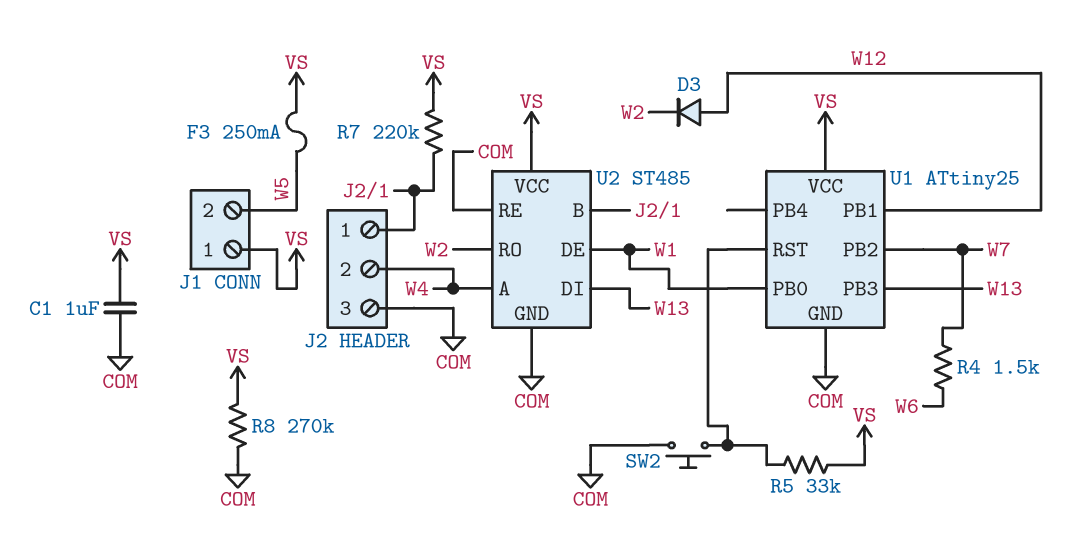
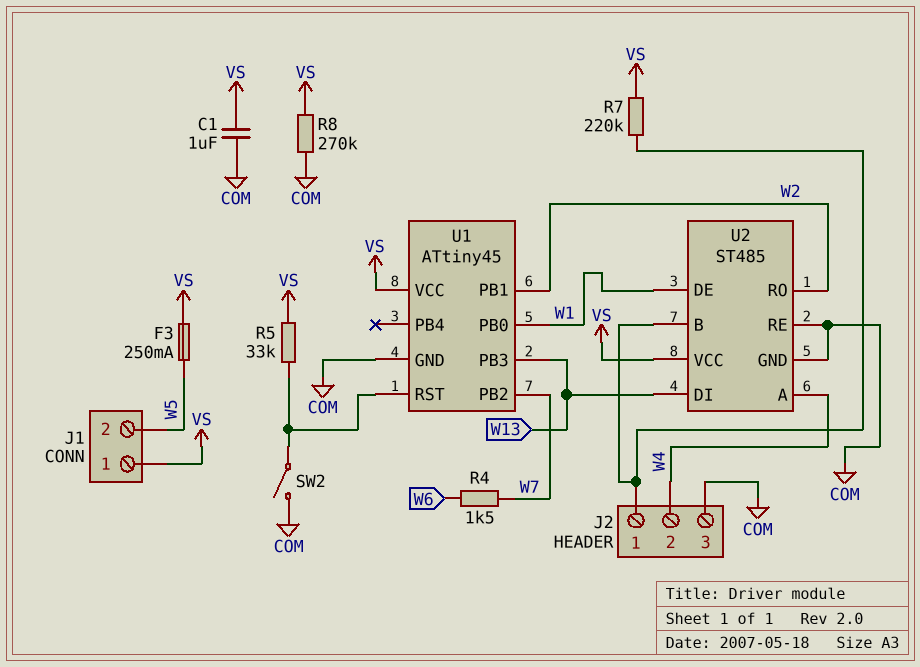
D3: diode (A W12, K W2) -> none
SW2: button (COM, U1/RST) -> switch (COM, U1/RST)
U1: ATtiny25 -> ATtiny45
U1 pin PB1: W12 -> W2

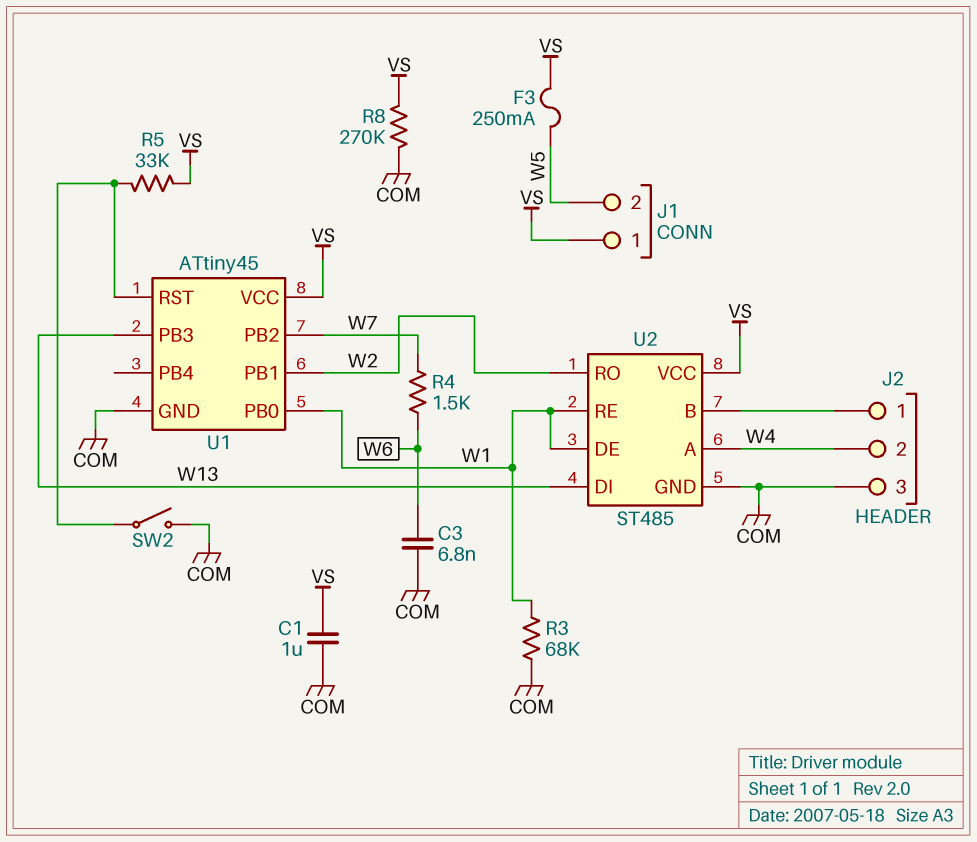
C3: none -> 6.8nF (COM, W6)
R3: none -> 68k (COM, W1)
R7: 220k (J2/1, VS) -> none
U2 pin RE: COM -> W1

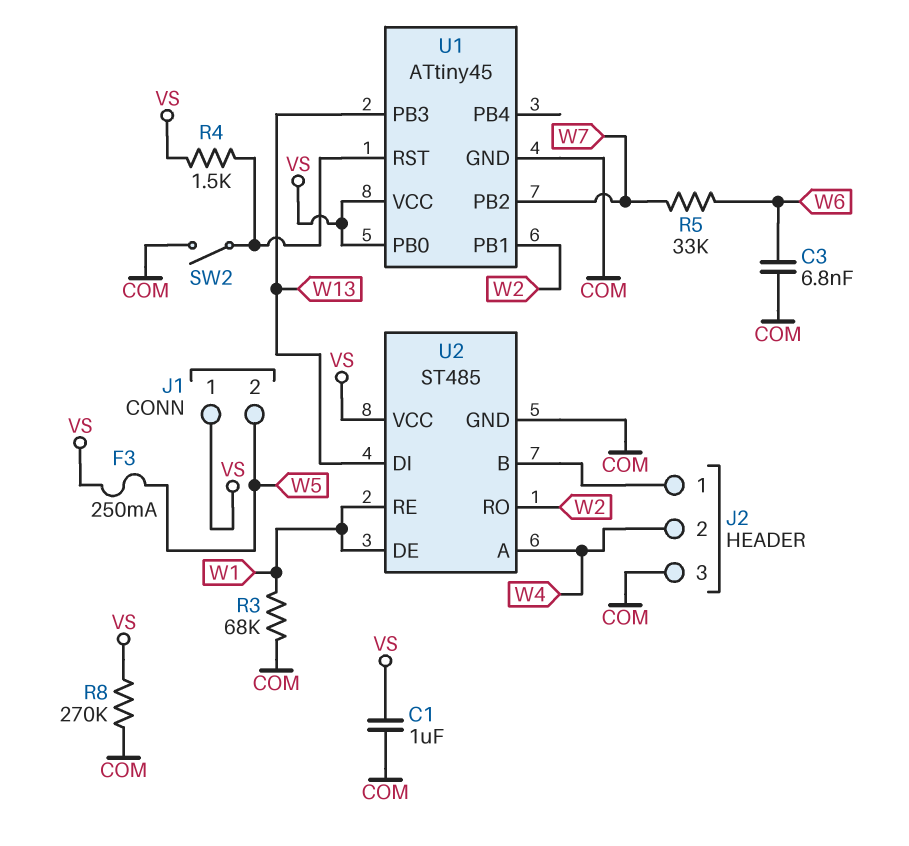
R4: 1.5k (W6, W7) -> 1.5k (U1/RST, VS)
R5: 33k (U1/RST, VS) -> 33k (W6, W7)
U1 pin PB0: W1 -> VS

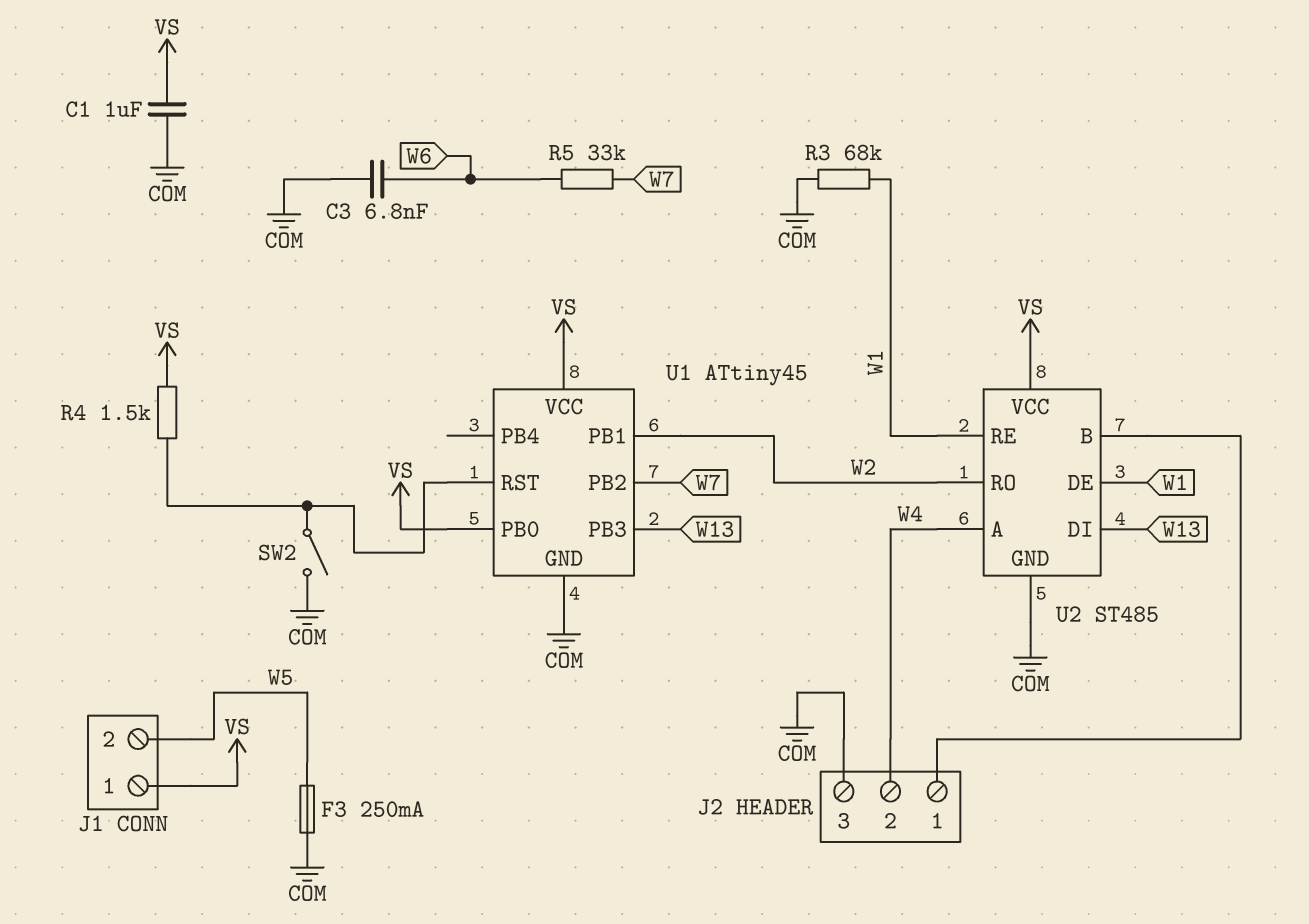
F3: 250mA (VS, W5) -> 250mA (COM, W5)
R8: 270k (COM, VS) -> none

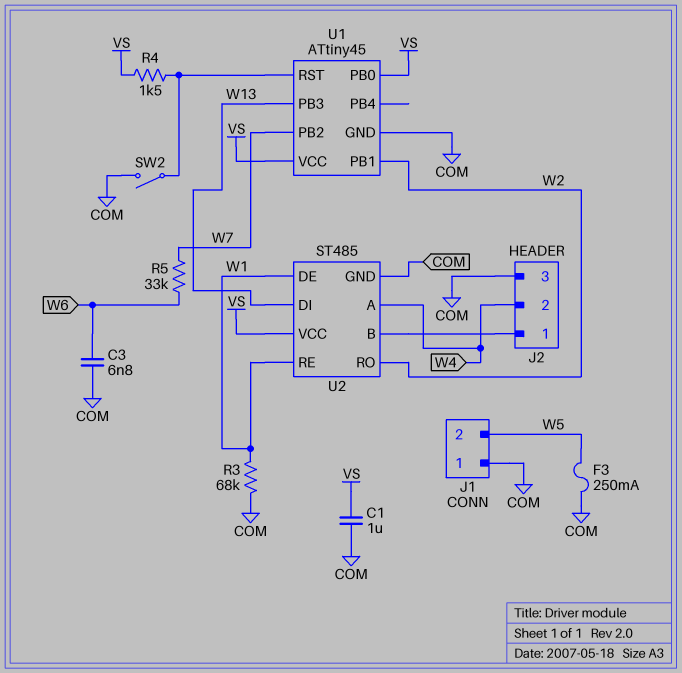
J1 pin 1: VS -> COM

